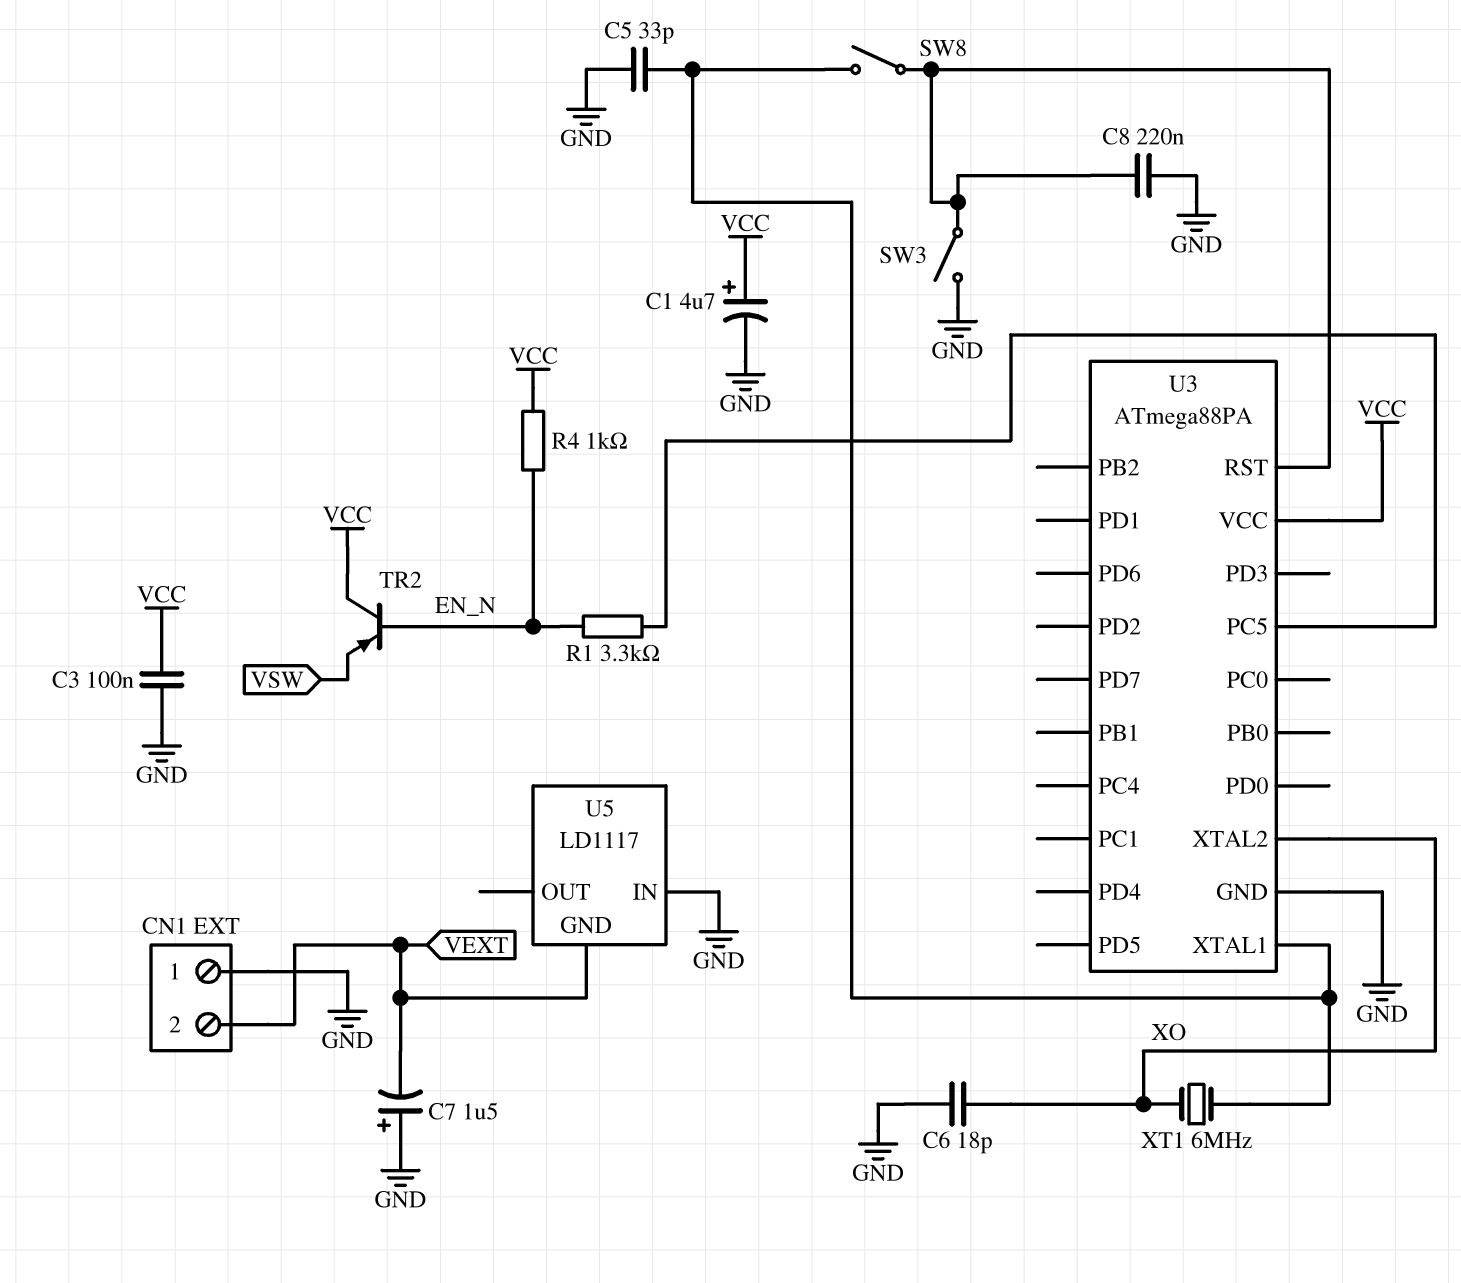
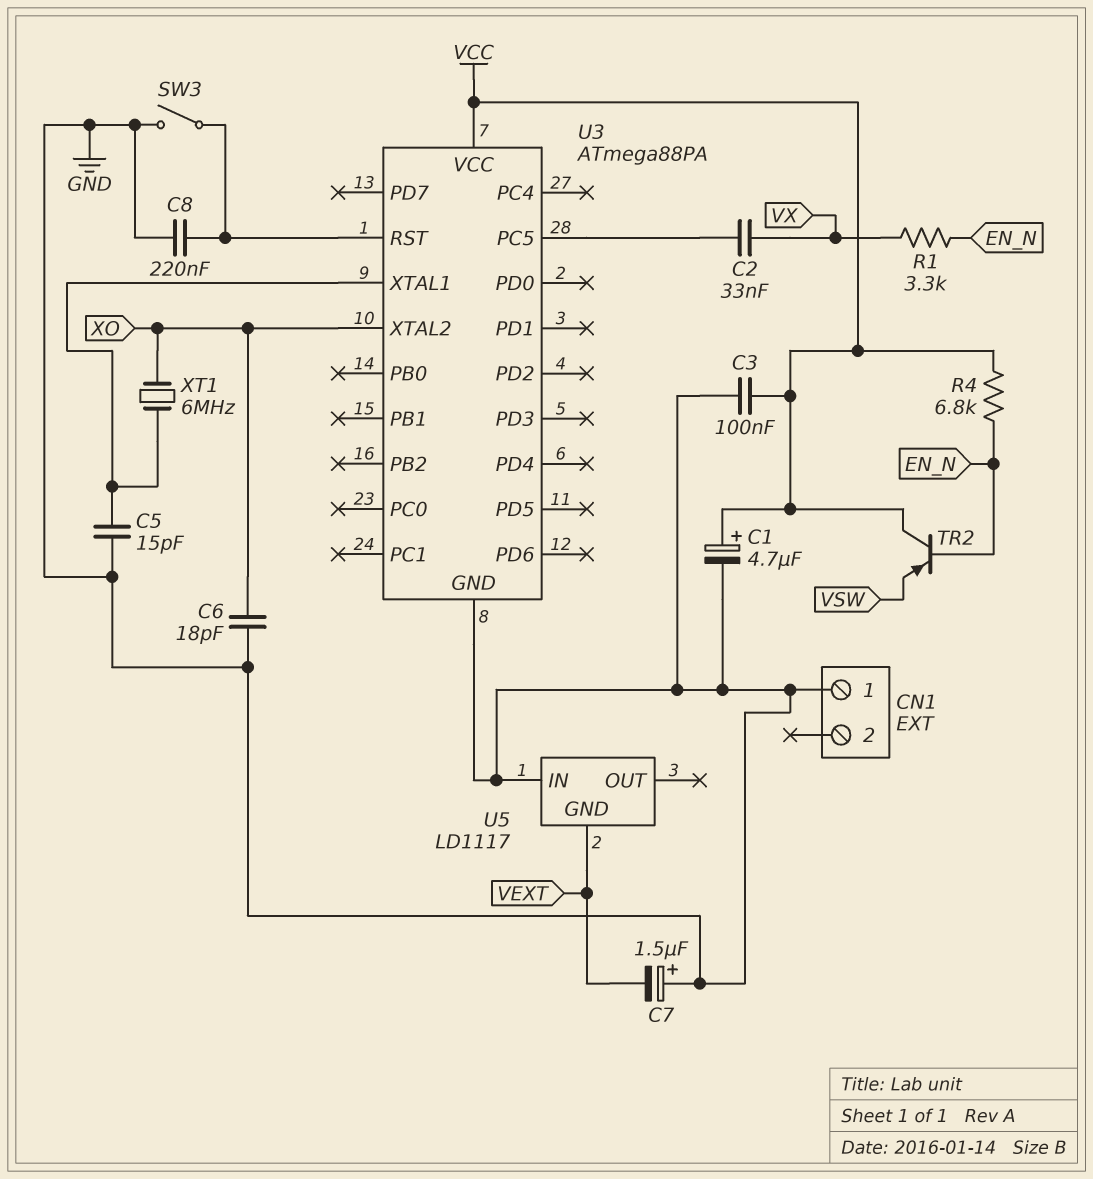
C2: none -> 33nF (U3/PC5, VX)
C5: 33pF (GND, U3/XTAL1) -> 15pF (GND, U3/XTAL1)
CN1 pin 2: VEXT -> none
R1: 3.3k (EN_N, U3/PC5) -> 3.3k (EN_N, VX)
R4: 1k (EN_N, VCC) -> 6.8k (EN_N, VCC)
SW8: switch (U3/RST, U3/XTAL1) -> none

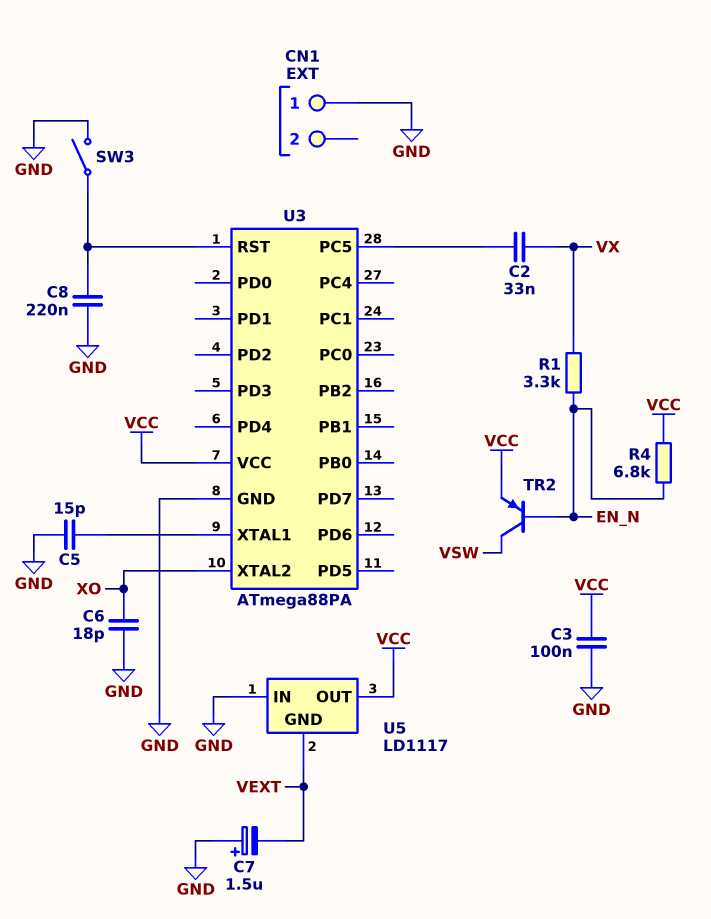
C1: 4.7uF (plus VCC, minus GND) -> none
TR2: PNP (B EN_N, C VCC, E VSW) -> PNP (B EN_N, C VSW, E VCC)
U5 pin OUT: none -> VCC
XT1: 6MHz (U3/XTAL1, XO) -> none

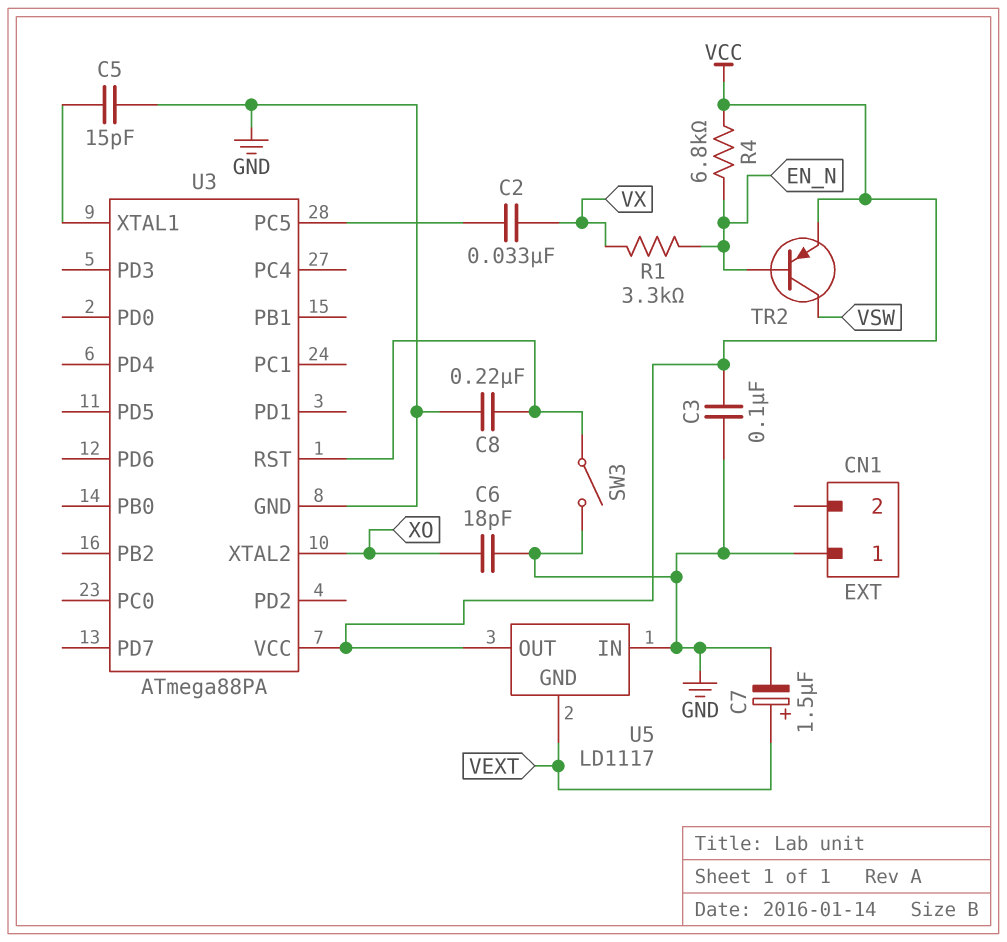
C7: 1.5uF (plus GND, minus VEXT) -> 1.5uF (plus VEXT, minus GND)

